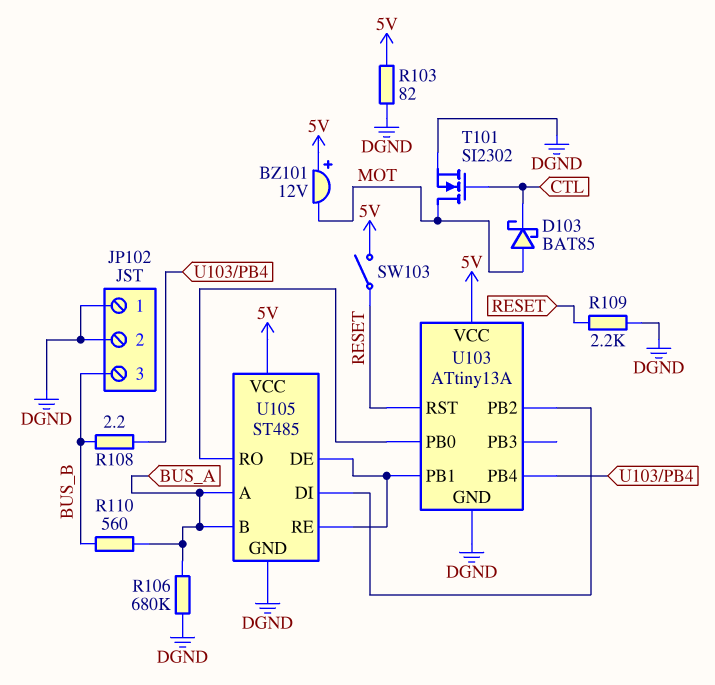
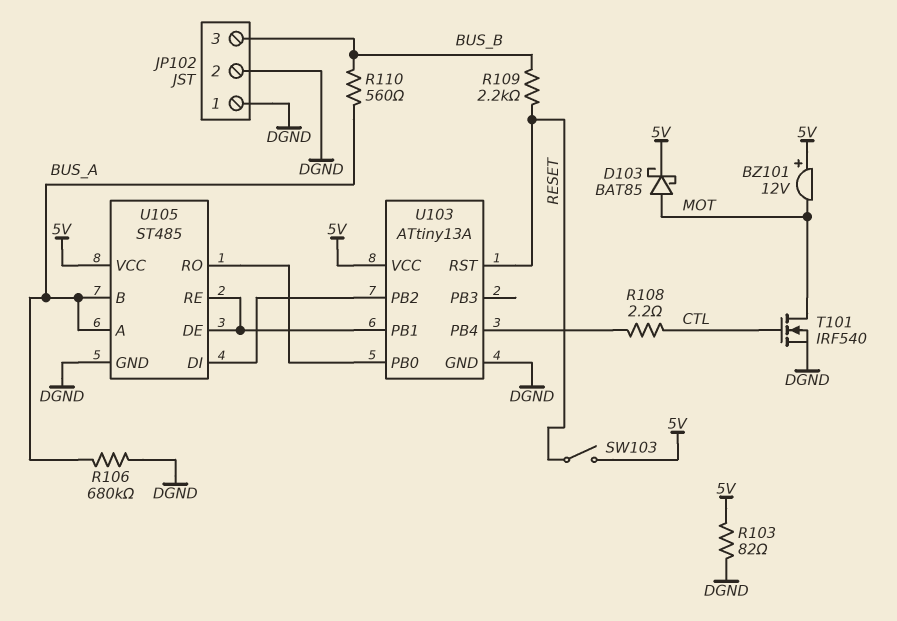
D103: schottky BAT85 (A MOT, K CTL) -> schottky BAT85 (A MOT, K 5V)
R108: 2.2 (BUS_B, U103/PB4) -> 2.2 (CTL, U103/PB4)
R109: 2.2k (DGND, RESET) -> 2.2k (BUS_B, RESET)
T101: NMOS SI2302 (G CTL, D MOT, S DGND) -> NMOS IRF540 (G CTL, D MOT, S DGND)

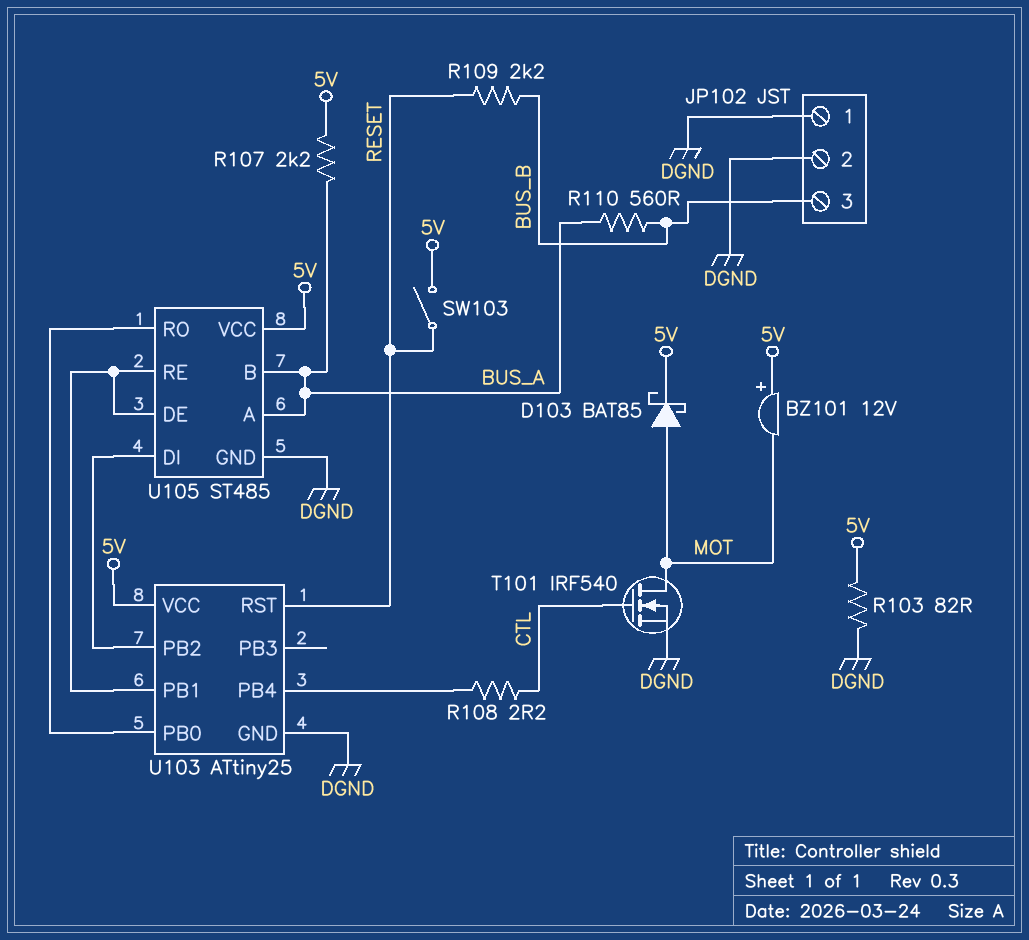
R106: 680k (BUS_A, DGND) -> none
R107: none -> 2.2k (5V, BUS_A)
U103: ATtiny13A -> ATtiny25

